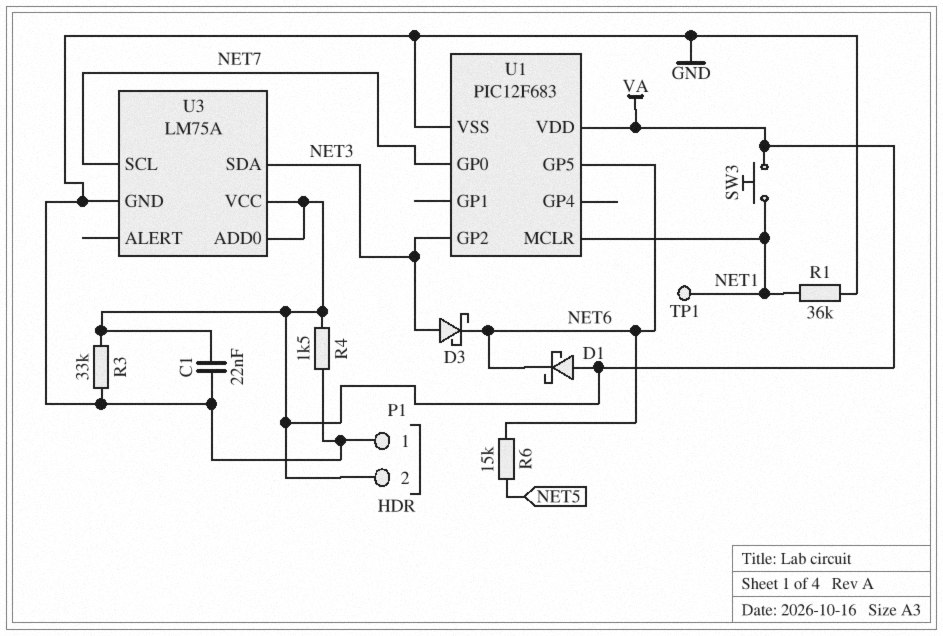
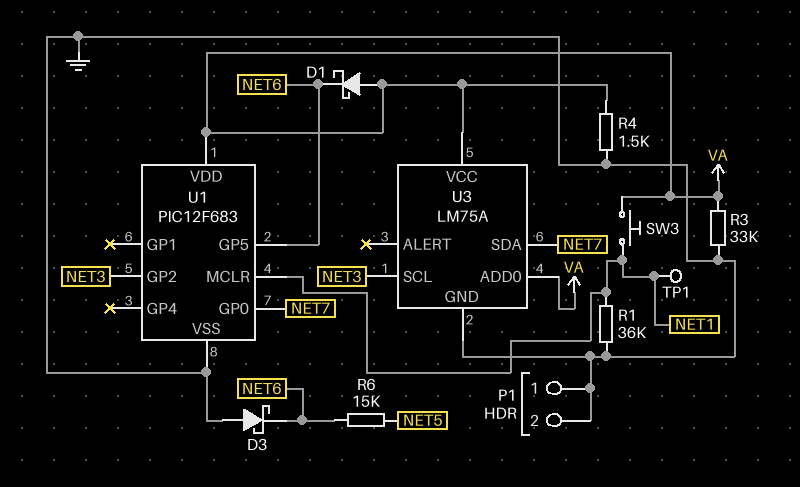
C1: 22nF (GND, VA) -> none
D3: schottky (A NET3, K NET6) -> schottky (A GND, K NET6)
P1 pin 2: VA -> GND
U3 pin SCL: NET7 -> NET3
U3 pin SDA: NET3 -> NET7

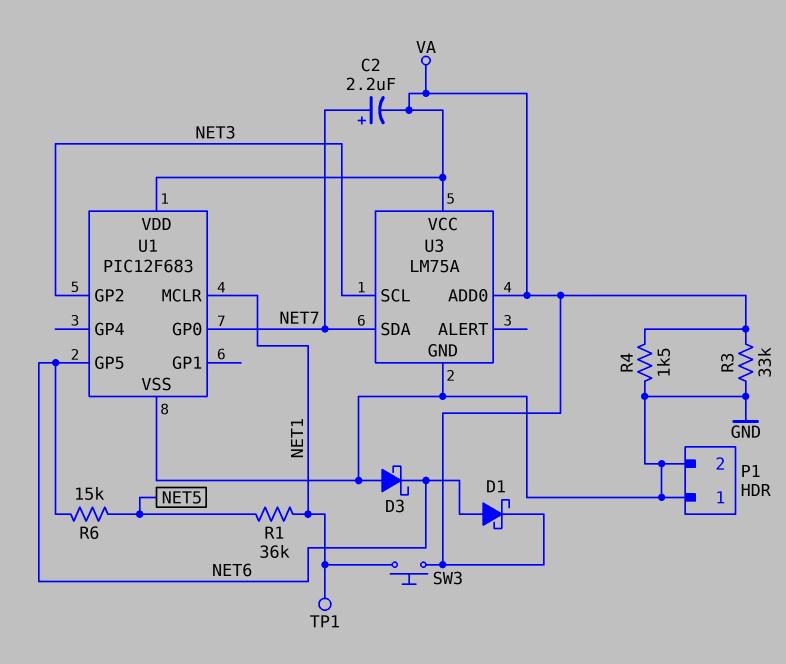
C2: none -> 2.2uF (plus NET7, minus VA)
D1: schottky (A VA, K NET6) -> schottky (A NET6, K VA)
R1: 36k (GND, NET1) -> 36k (NET1, NET5)

